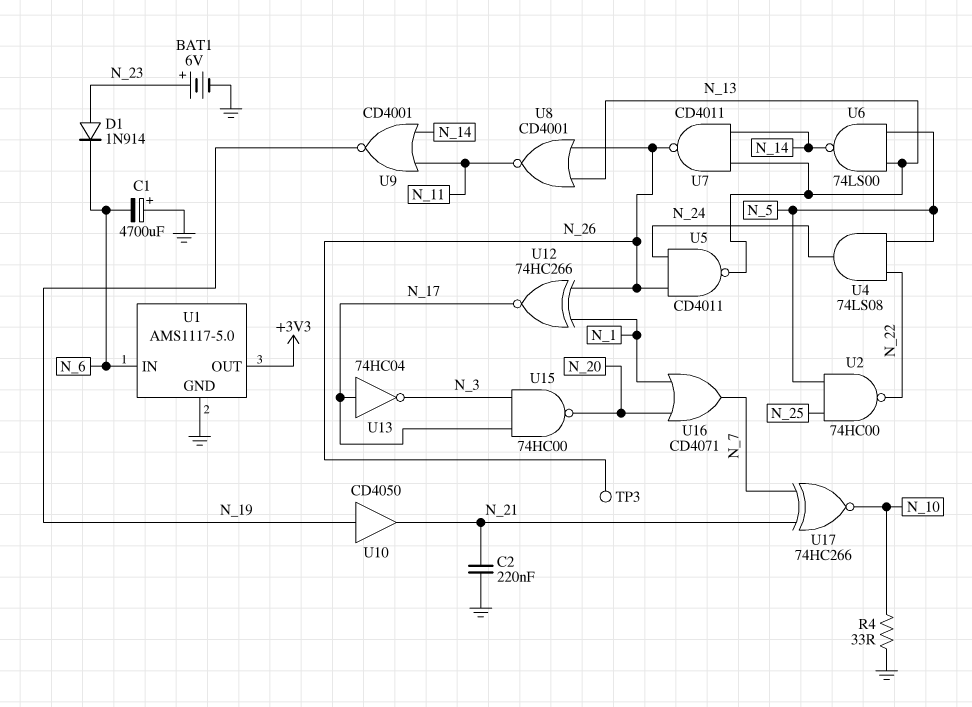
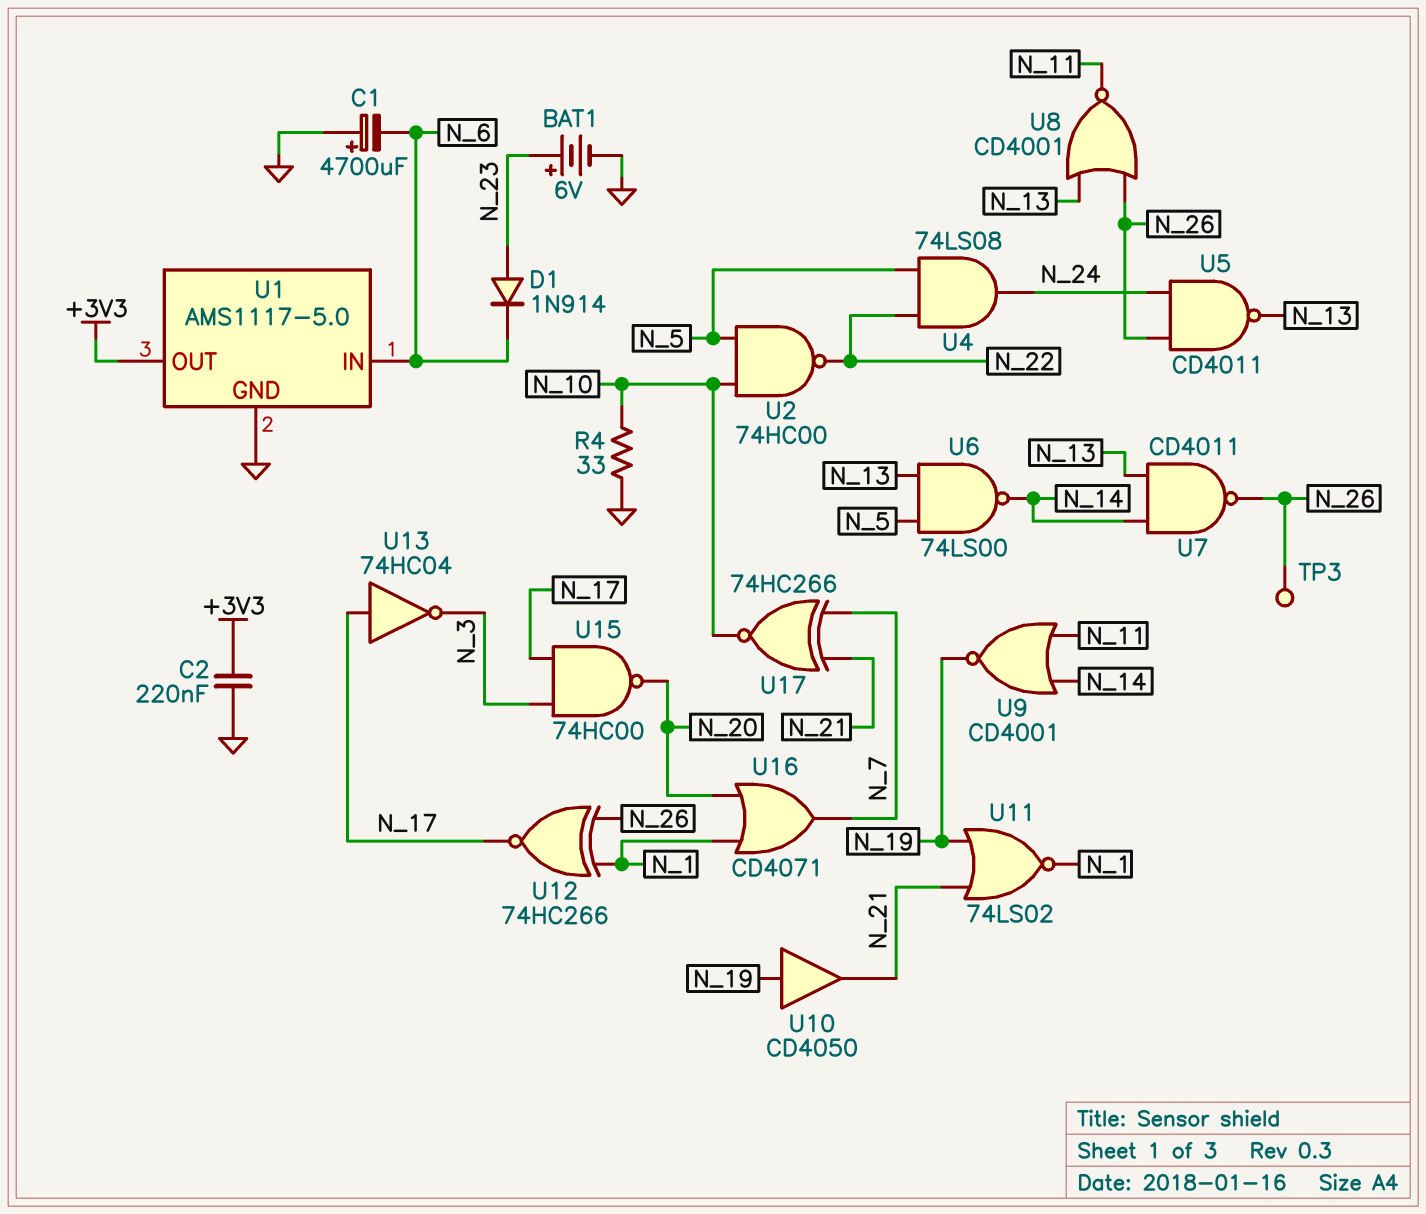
C2: 220nF (GND, N_21) -> 220nF (+3V3, GND)
U2: NAND 74HC00 (in N_5, in N_25, out N_22) -> NAND 74HC00 (in N_5, in N_10, out N_22)
U11: none -> NOR 74LS02 (in N_19, in N_21, out N_1)

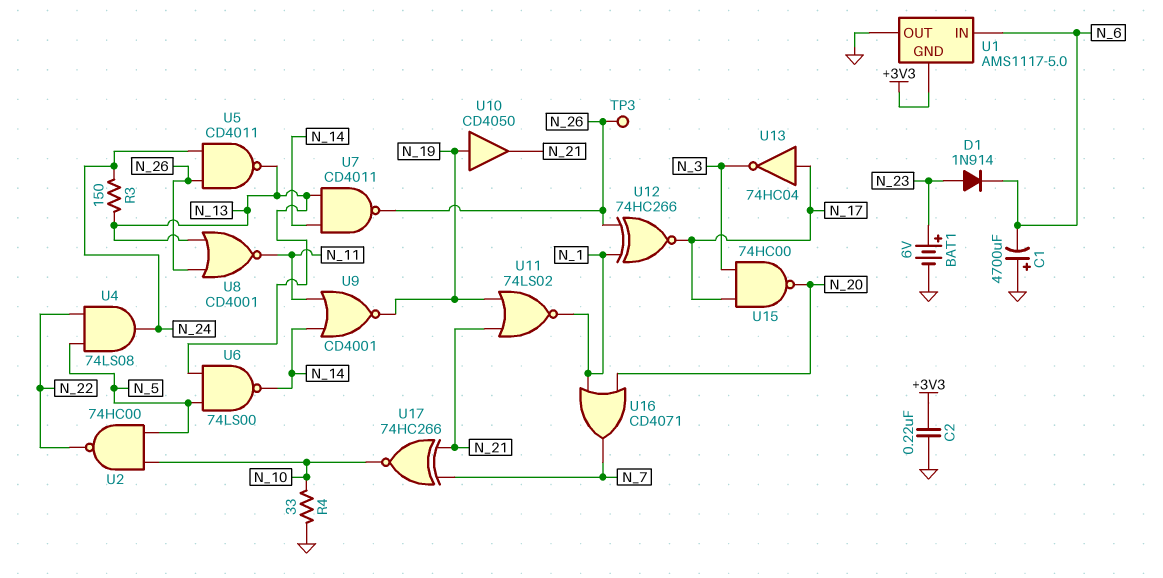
R3: none -> 150 (N_13, N_24)
U1 pin GND: GND -> +3V3
U1 pin OUT: +3V3 -> GND

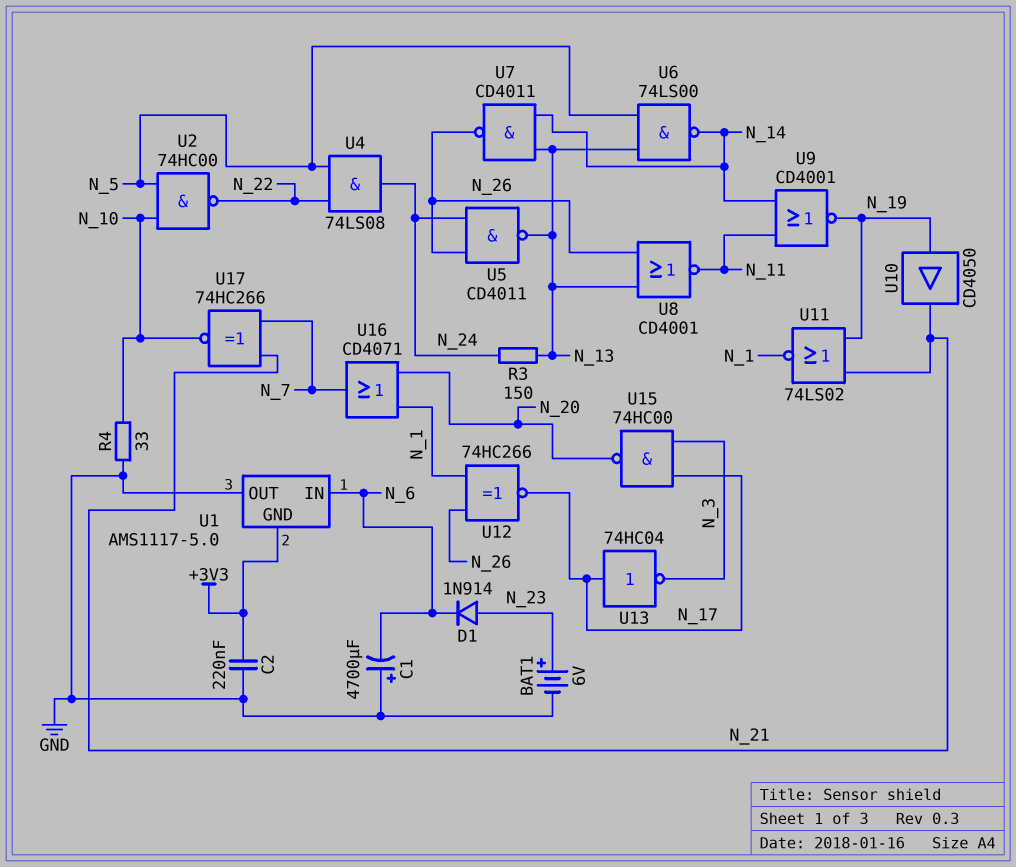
TP3: test point (N_26) -> none

